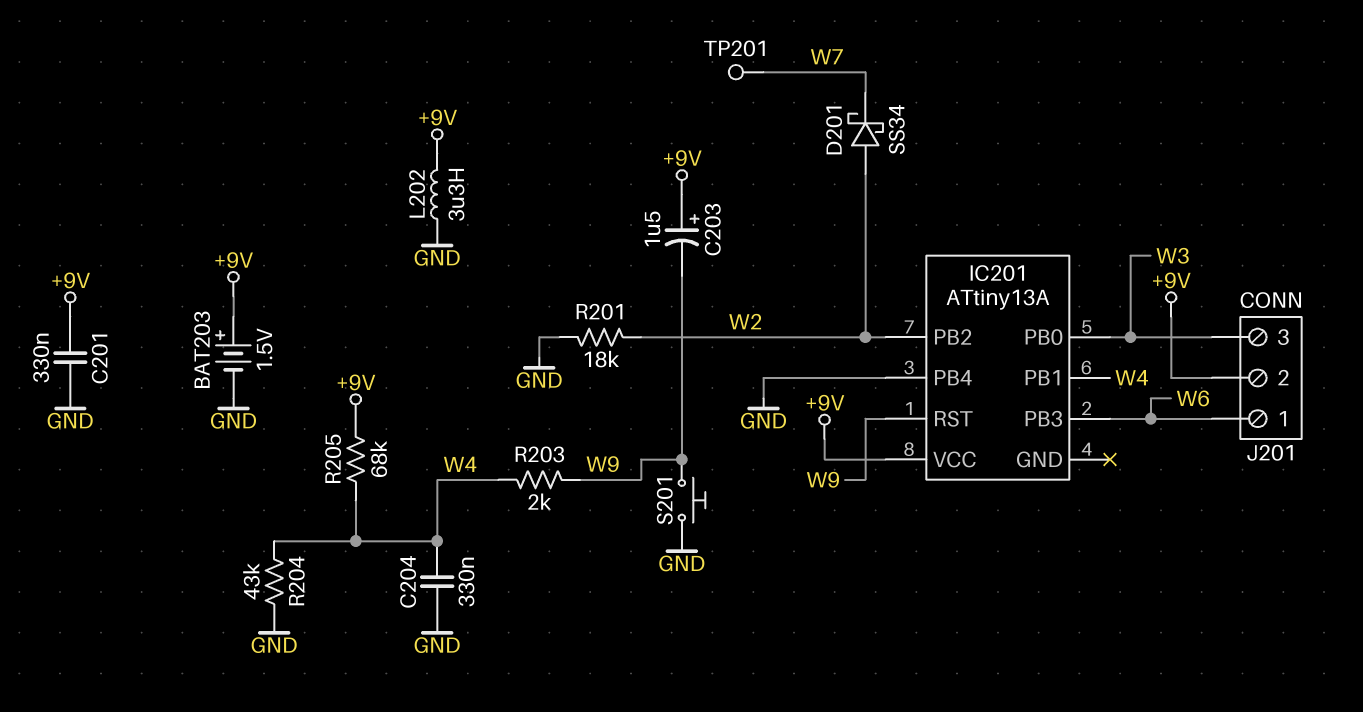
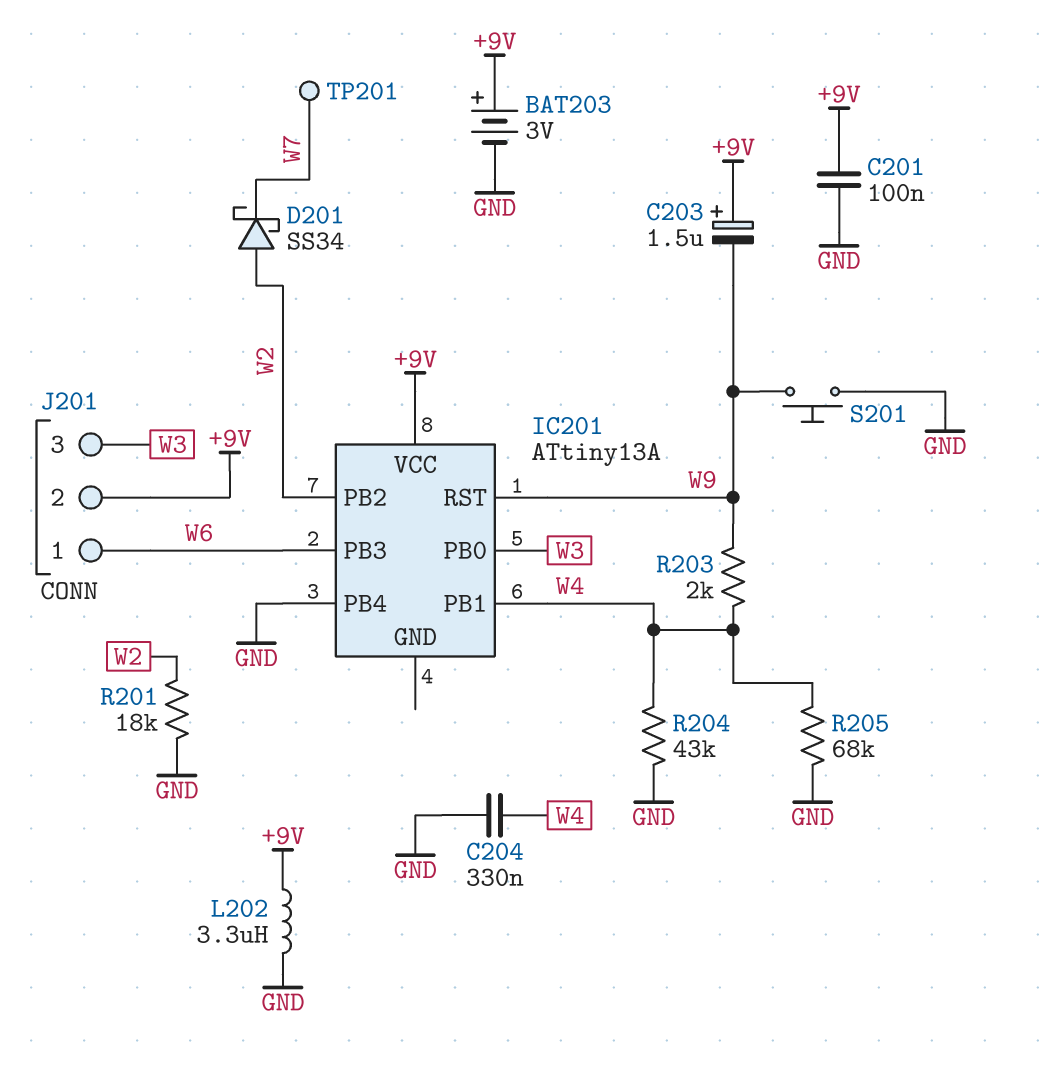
BAT203: 1.5V (plus +9V, minus GND) -> 3V (plus +9V, minus GND)
C201: 330nF (+9V, GND) -> 100nF (+9V, GND)
R205: 68k (+9V, W4) -> 68k (GND, W4)

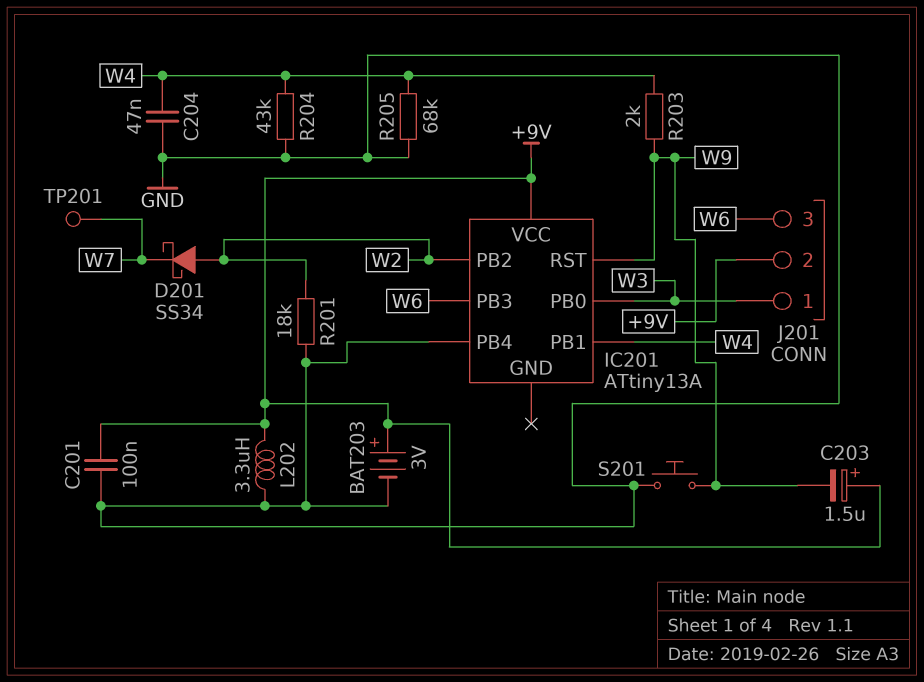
C204: 330nF (GND, W4) -> 47nF (GND, W4)
J201 pin 1: W6 -> W3
J201 pin 3: W3 -> W6

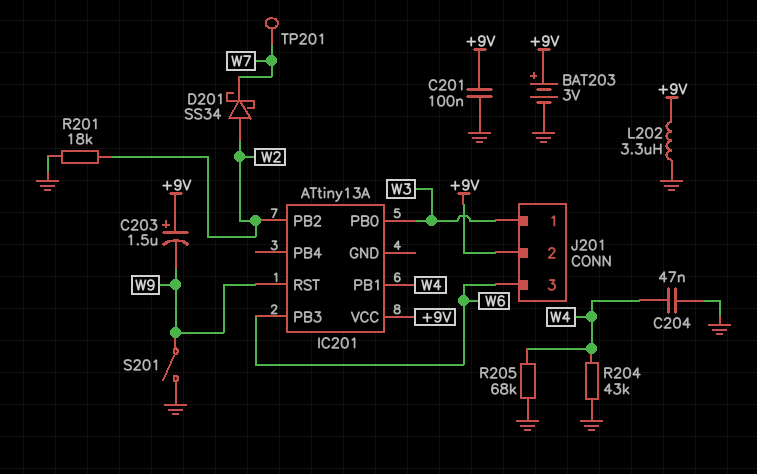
IC201 pin PB4: GND -> none
R203: 2k (W4, W9) -> none
S201: button (GND, W9) -> switch (GND, W9)

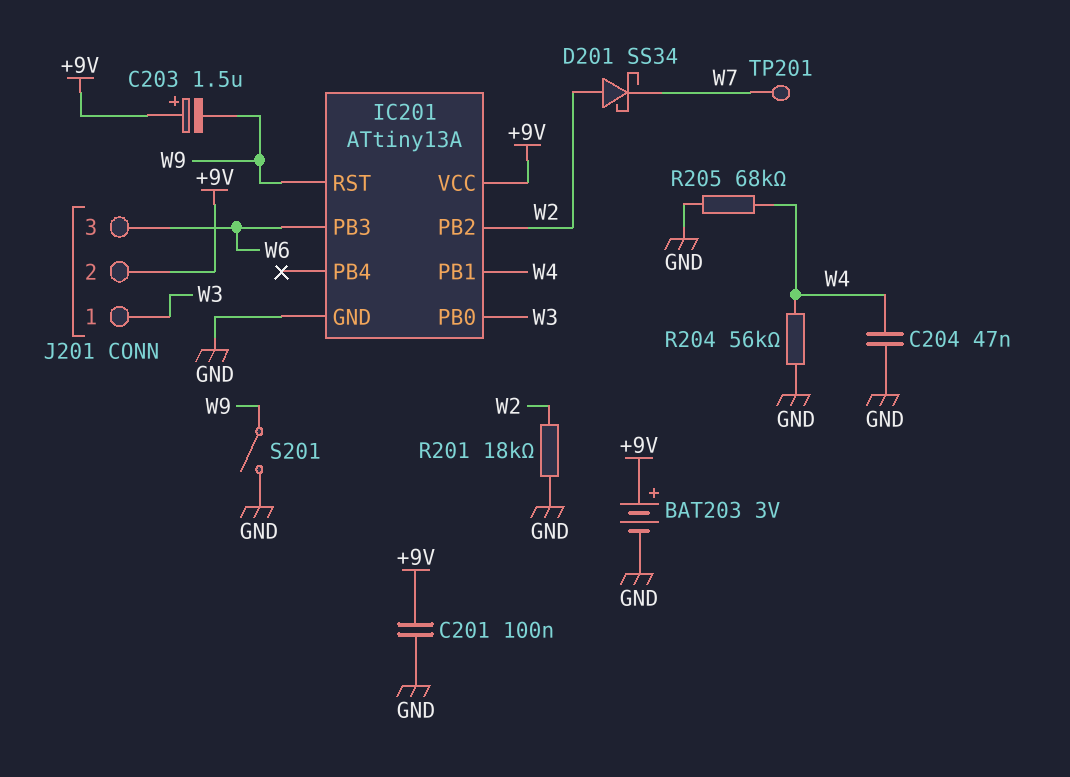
IC201 pin GND: none -> GND
L202: 3.3uH (+9V, GND) -> none
R204: 43k (GND, W4) -> 56k (GND, W4)

